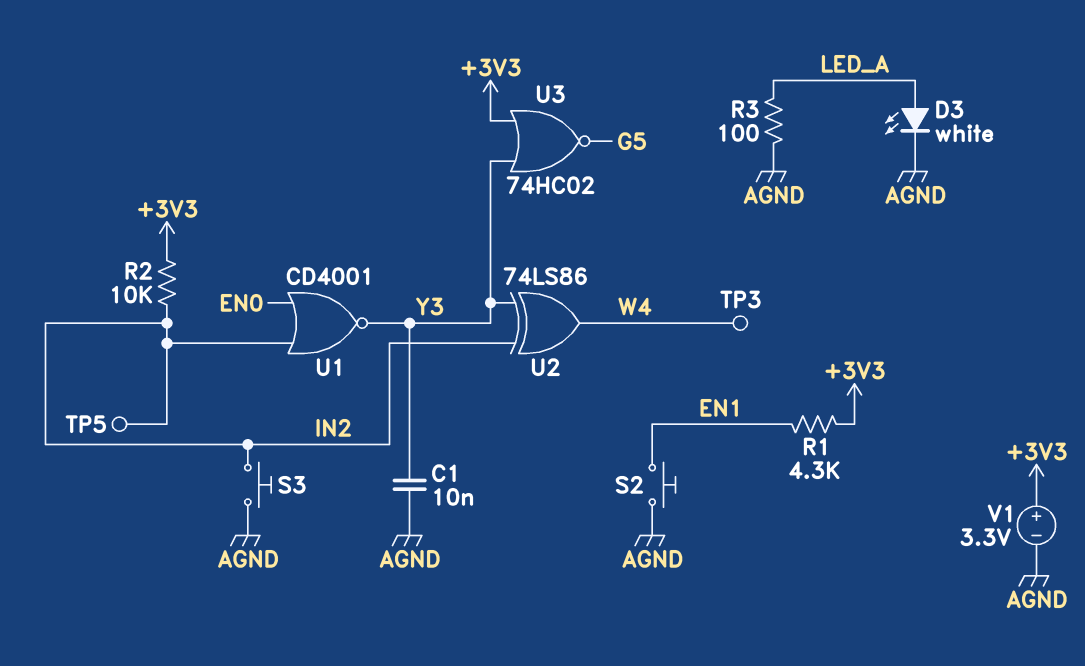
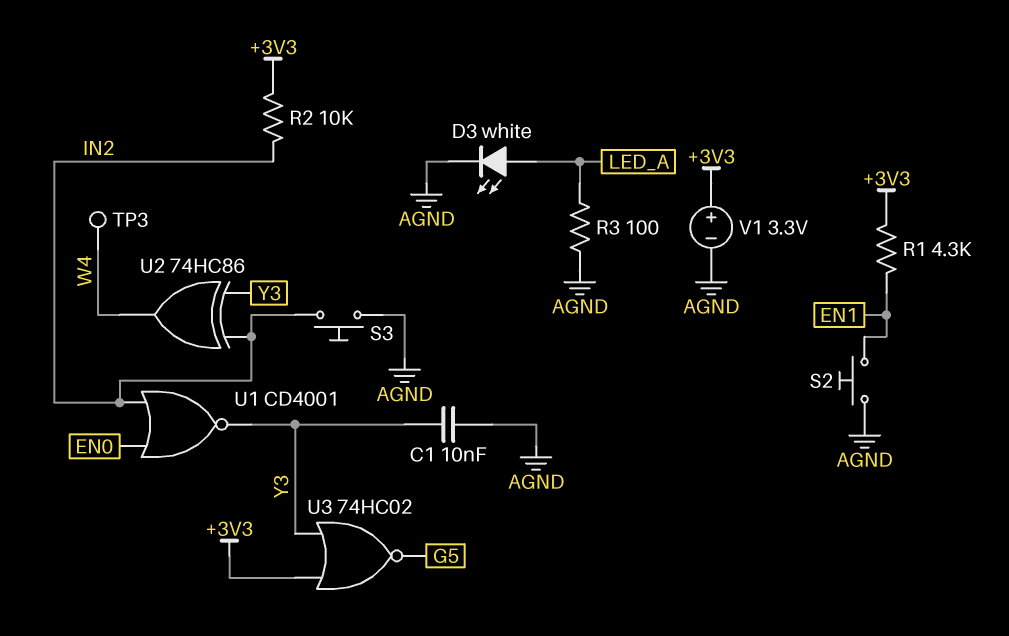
TP5: test point (IN2) -> none
U2: XOR 74LS86 (in IN2, in Y3, out W4) -> XOR 74HC86 (in IN2, in Y3, out W4)

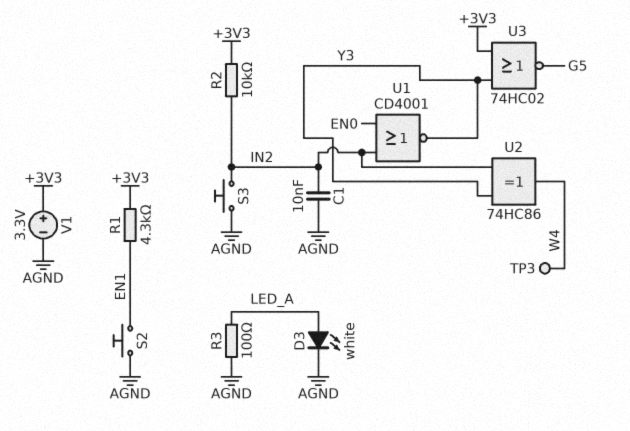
C1: 10nF (AGND, Y3) -> 10nF (AGND, IN2)

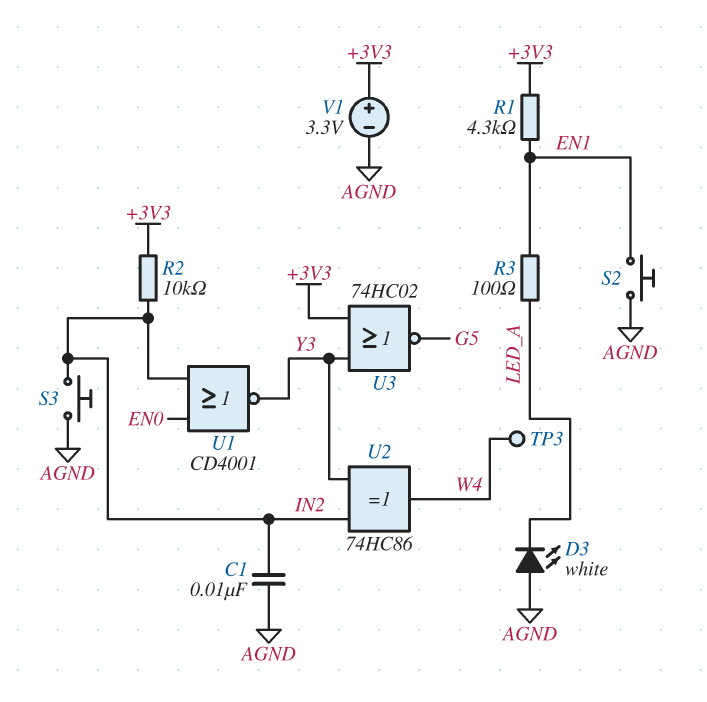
D3: LED white (A LED_A, K AGND) -> LED white (A AGND, K LED_A)
R3: 100 (AGND, LED_A) -> 100 (EN1, LED_A)

